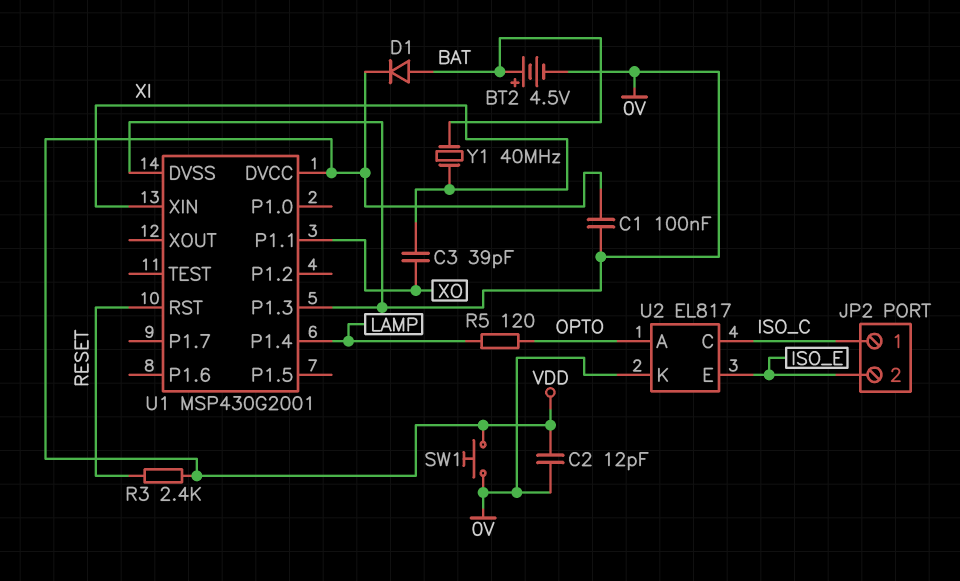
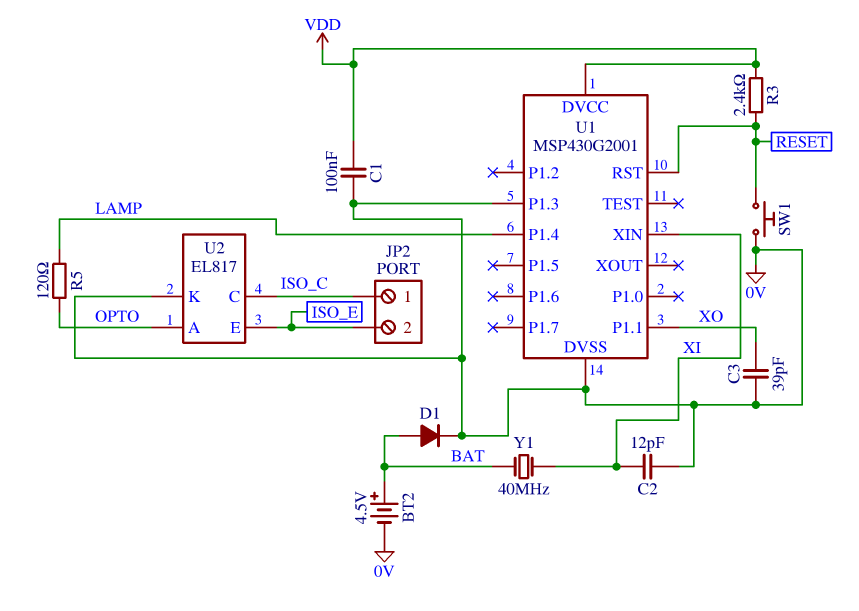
C2: 12pF (0V, VDD) -> 12pF (0V, XI)
C3: 39pF (XI, XO) -> 39pF (0V, XO)
D1: diode (A BAT, K VDD) -> diode (A BAT, K 0V)
SW1: button (0V, VDD) -> button (0V, RESET)

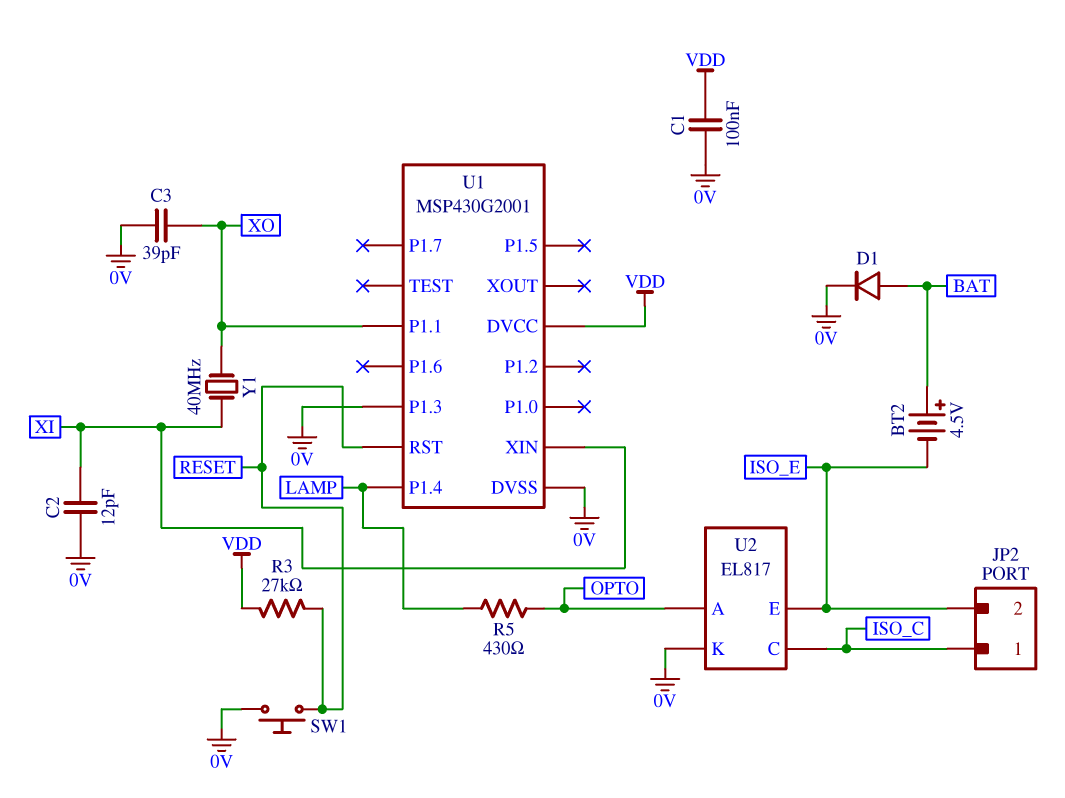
BT2: 4.5V (plus BAT, minus 0V) -> 4.5V (plus BAT, minus ISO_E)
R3: 2.4k (RESET, VDD) -> 27k (RESET, VDD)
R5: 120 (LAMP, OPTO) -> 430 (LAMP, OPTO)
Y1: 40MHz (BAT, XI) -> 40MHz (XI, XO)

